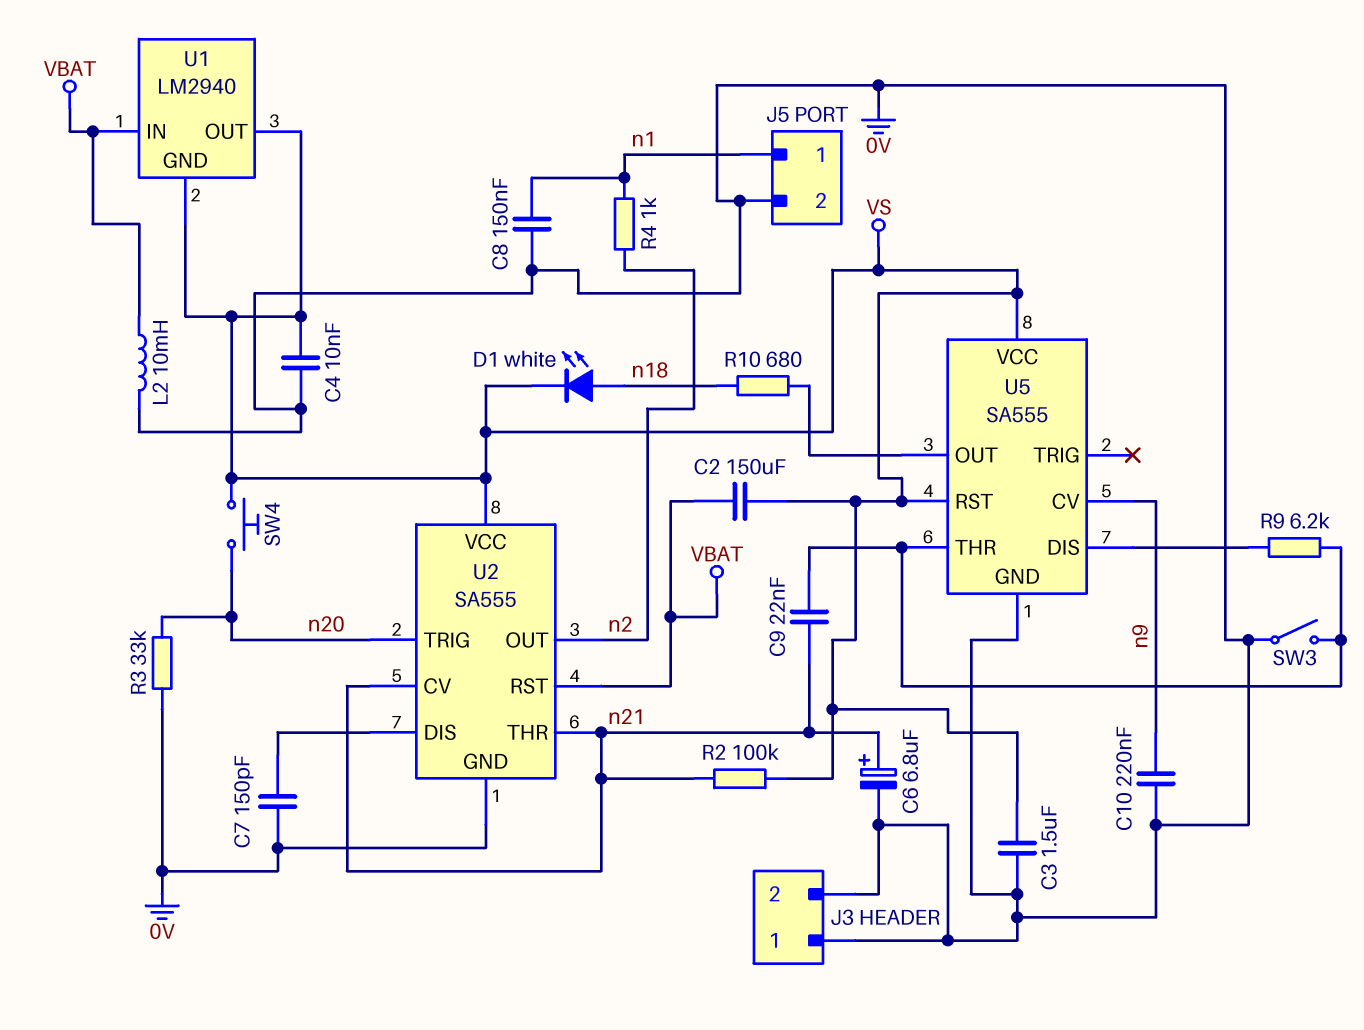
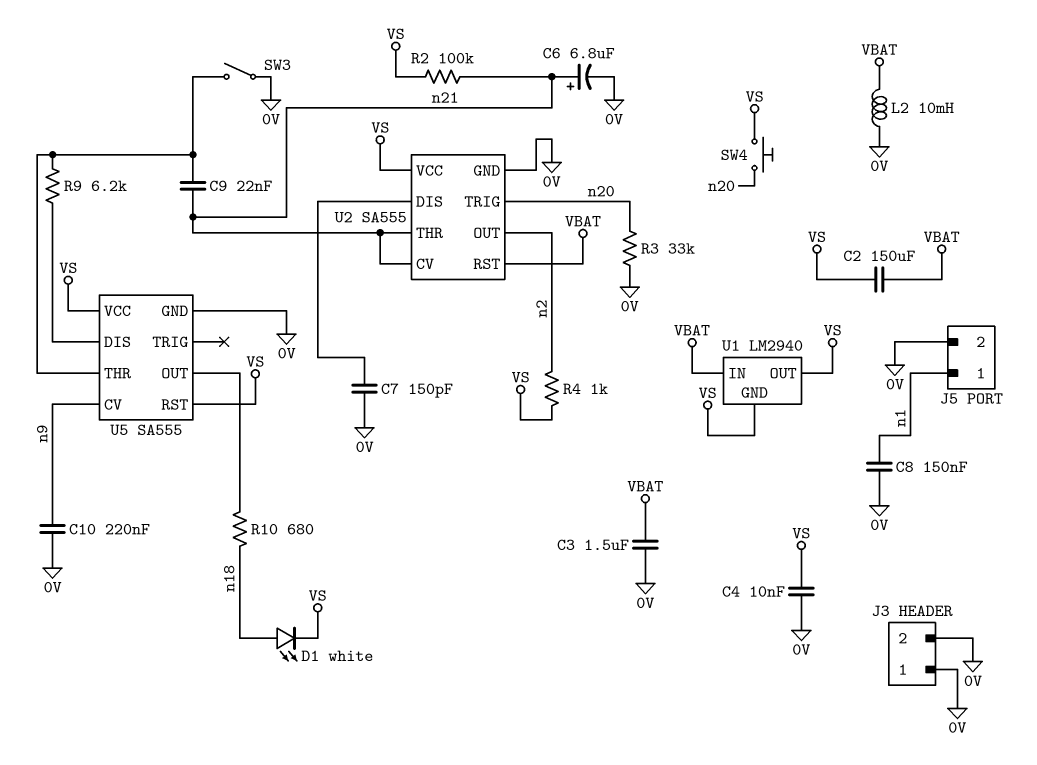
C3: 1.5uF (0V, VS) -> 1.5uF (0V, VBAT)
R4: 1k (n1, n2) -> 1k (VS, n2)

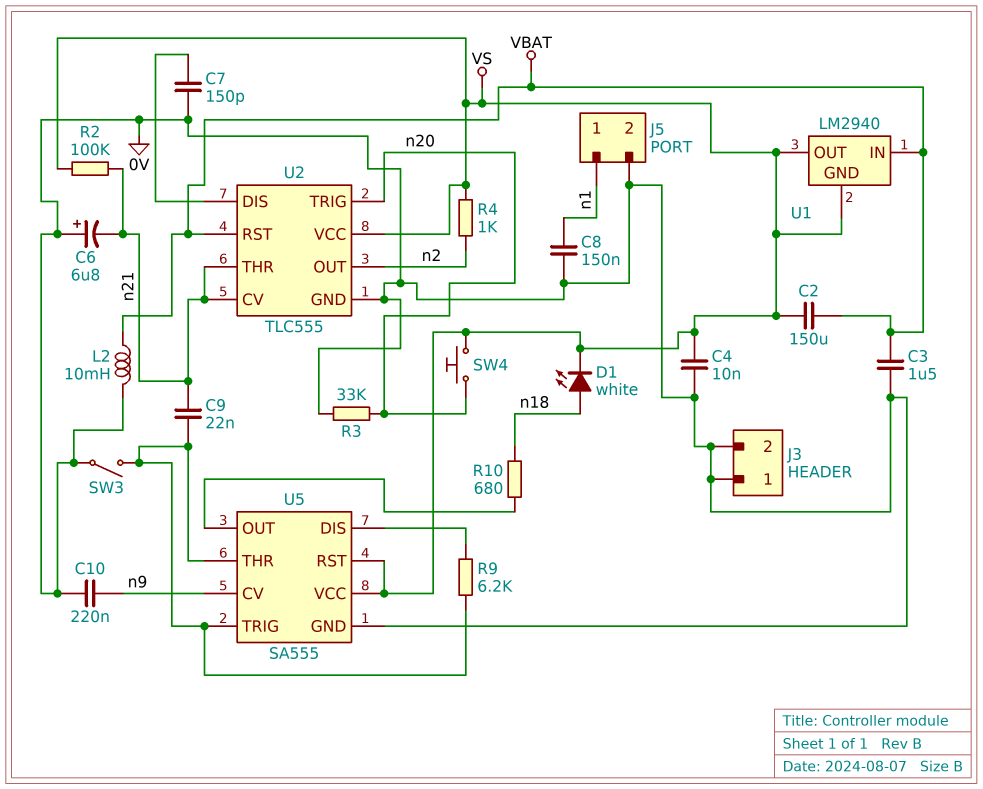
C6: 6.8uF (plus n21, minus 0V) -> 6.8uF (plus 0V, minus n21)
U2: SA555 -> TLC555
U5 pin TRIG: none -> U5/THR

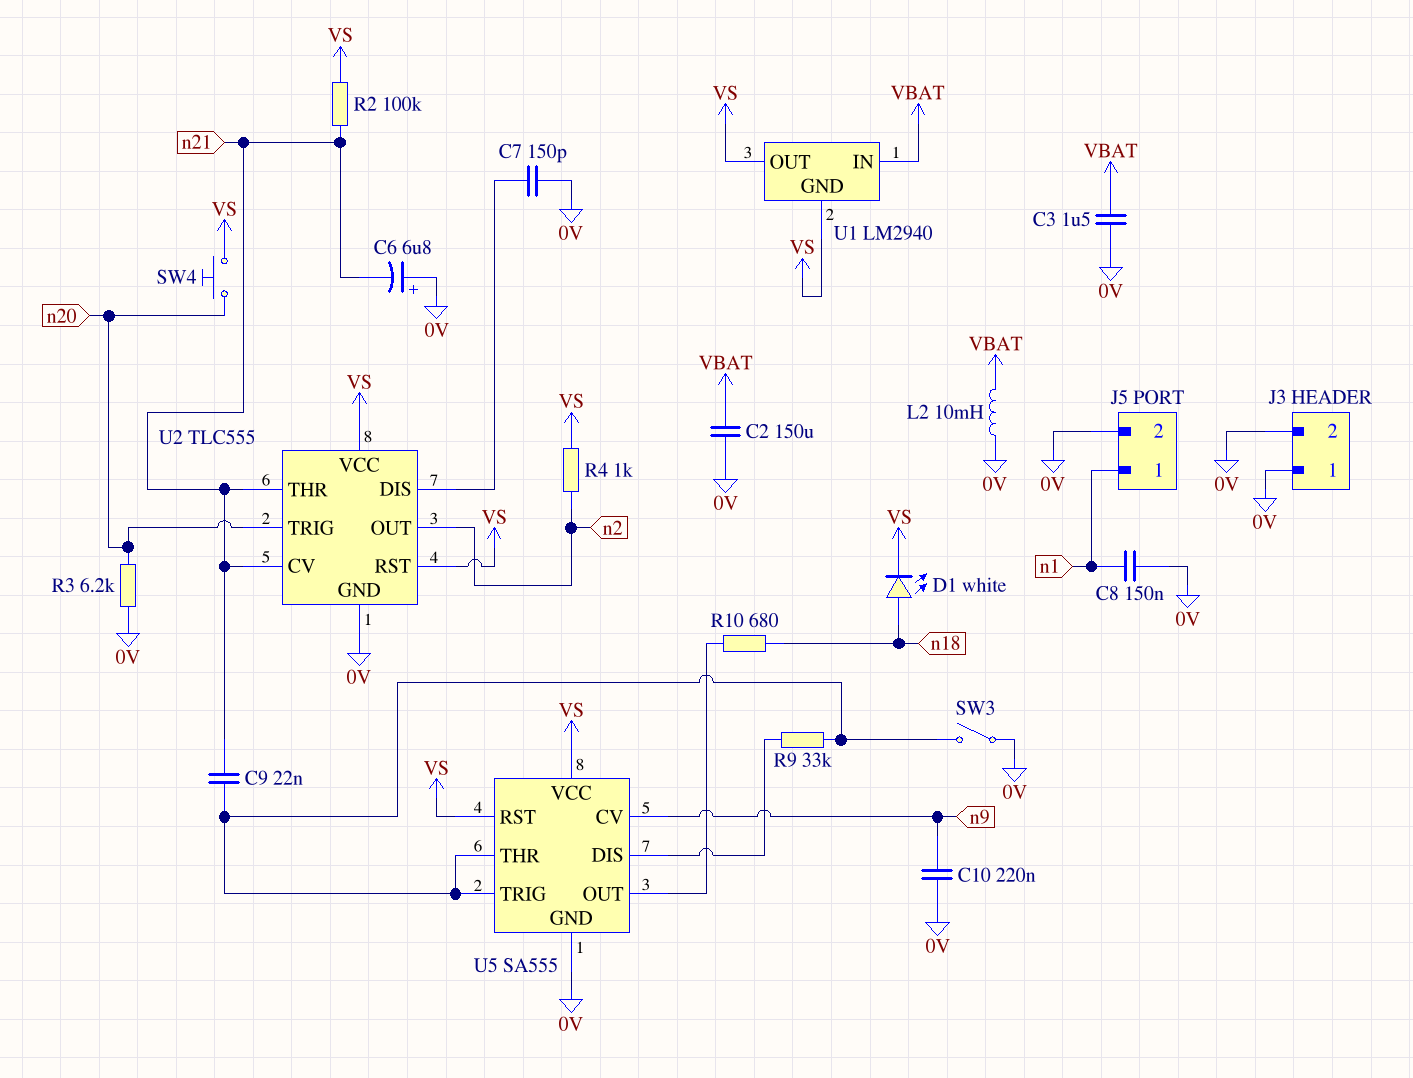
C2: 150uF (VBAT, VS) -> 150uF (0V, VBAT)
C4: 10nF (0V, VS) -> none
R3: 33k (0V, n20) -> 6.2k (0V, n20)
R9: 6.2k (U5/DIS, U5/THR) -> 33k (U5/DIS, U5/THR)
U2 pin RST: VBAT -> VS

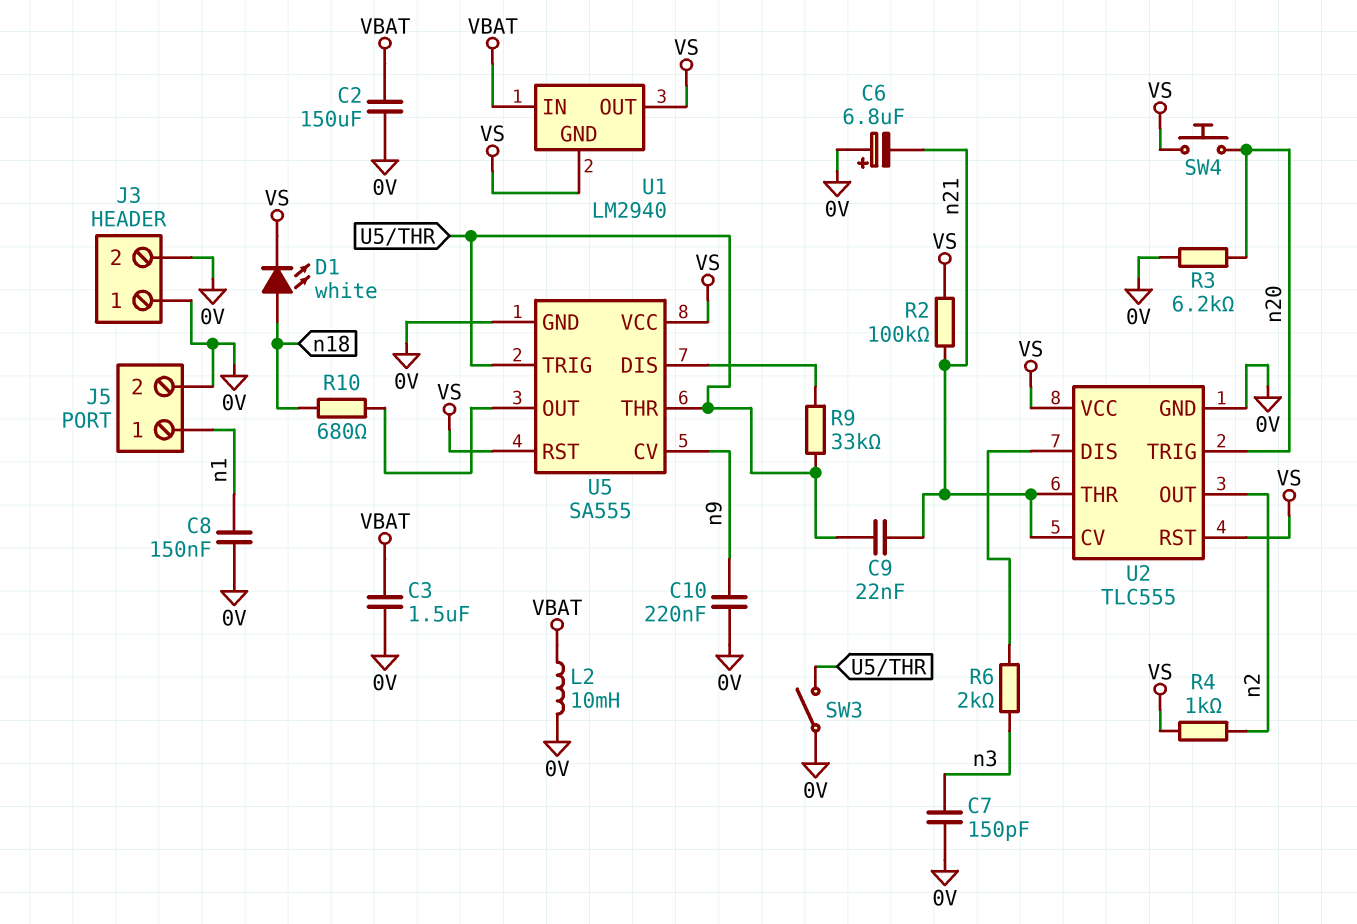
C7: 150pF (0V, U2/DIS) -> 150pF (0V, n3)
R6: none -> 2k (U2/DIS, n3)

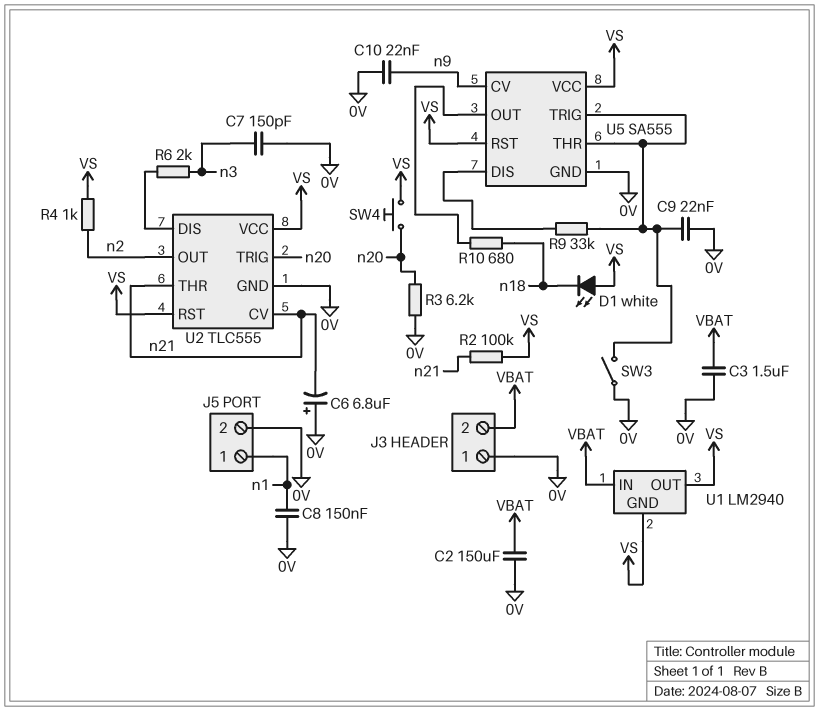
C9: 22nF (U5/THR, n21) -> 22nF (0V, U5/THR)
C10: 220nF (0V, n9) -> 22nF (0V, n9)
D1: LED white (A n18, K VS) -> LED white (A VS, K n18)
J3 pin 2: 0V -> VBAT
L2: 10mH (0V, VBAT) -> none

